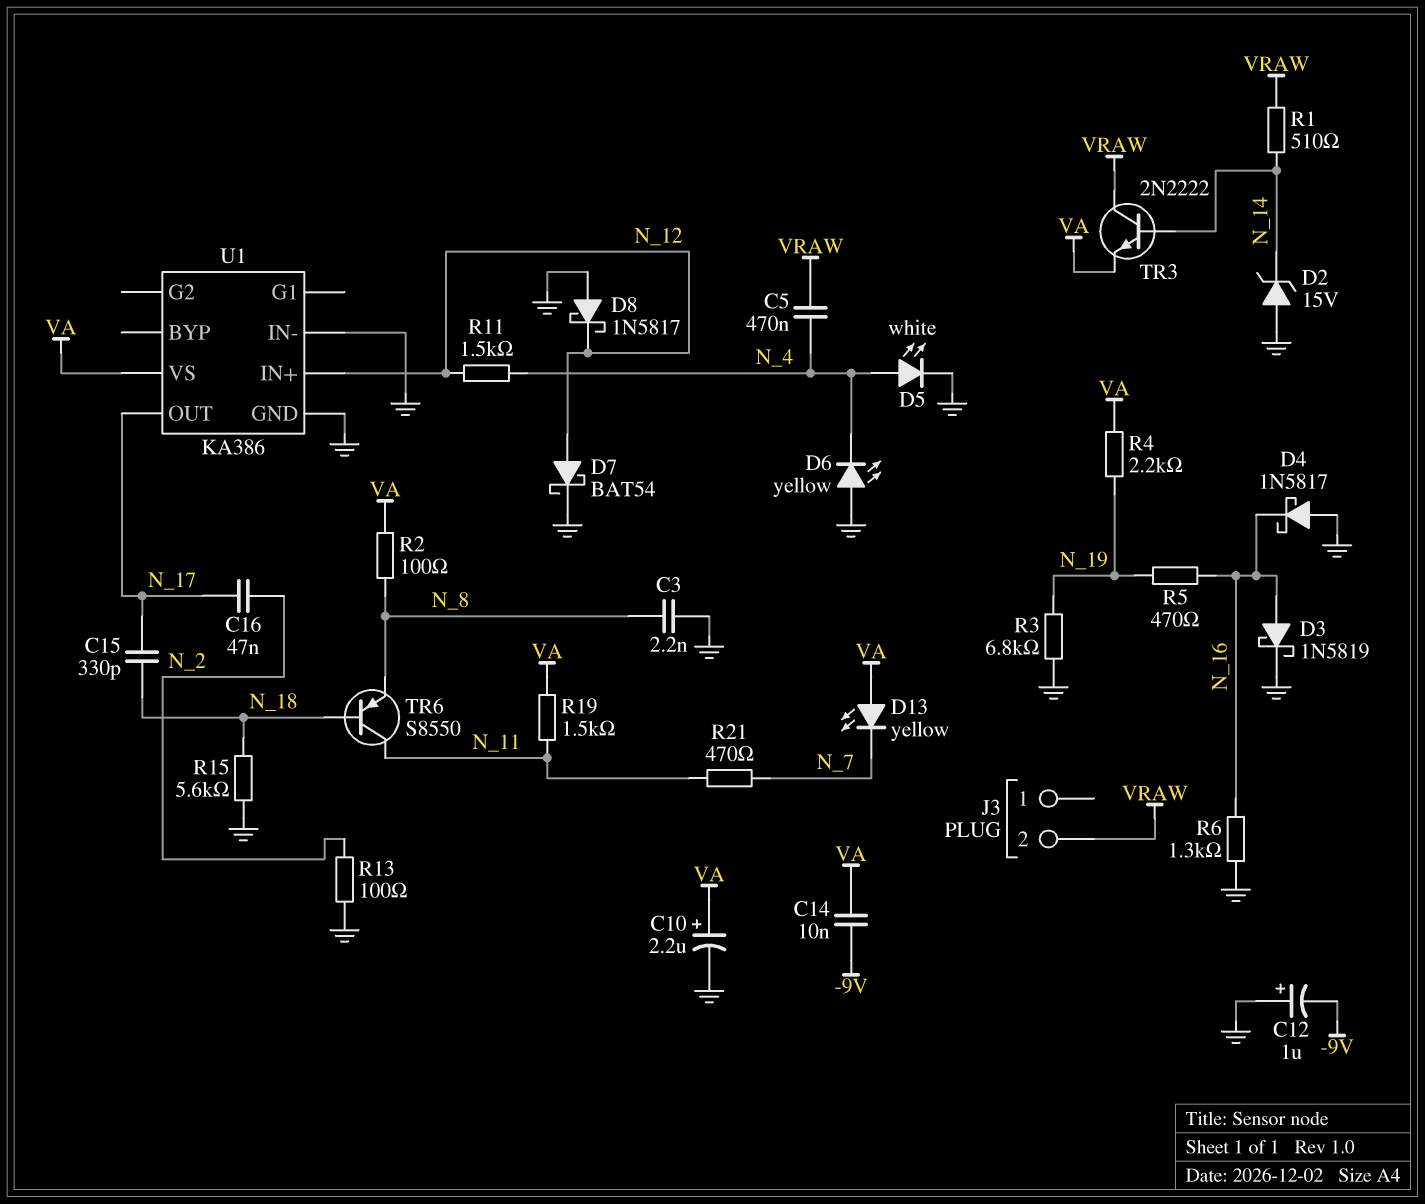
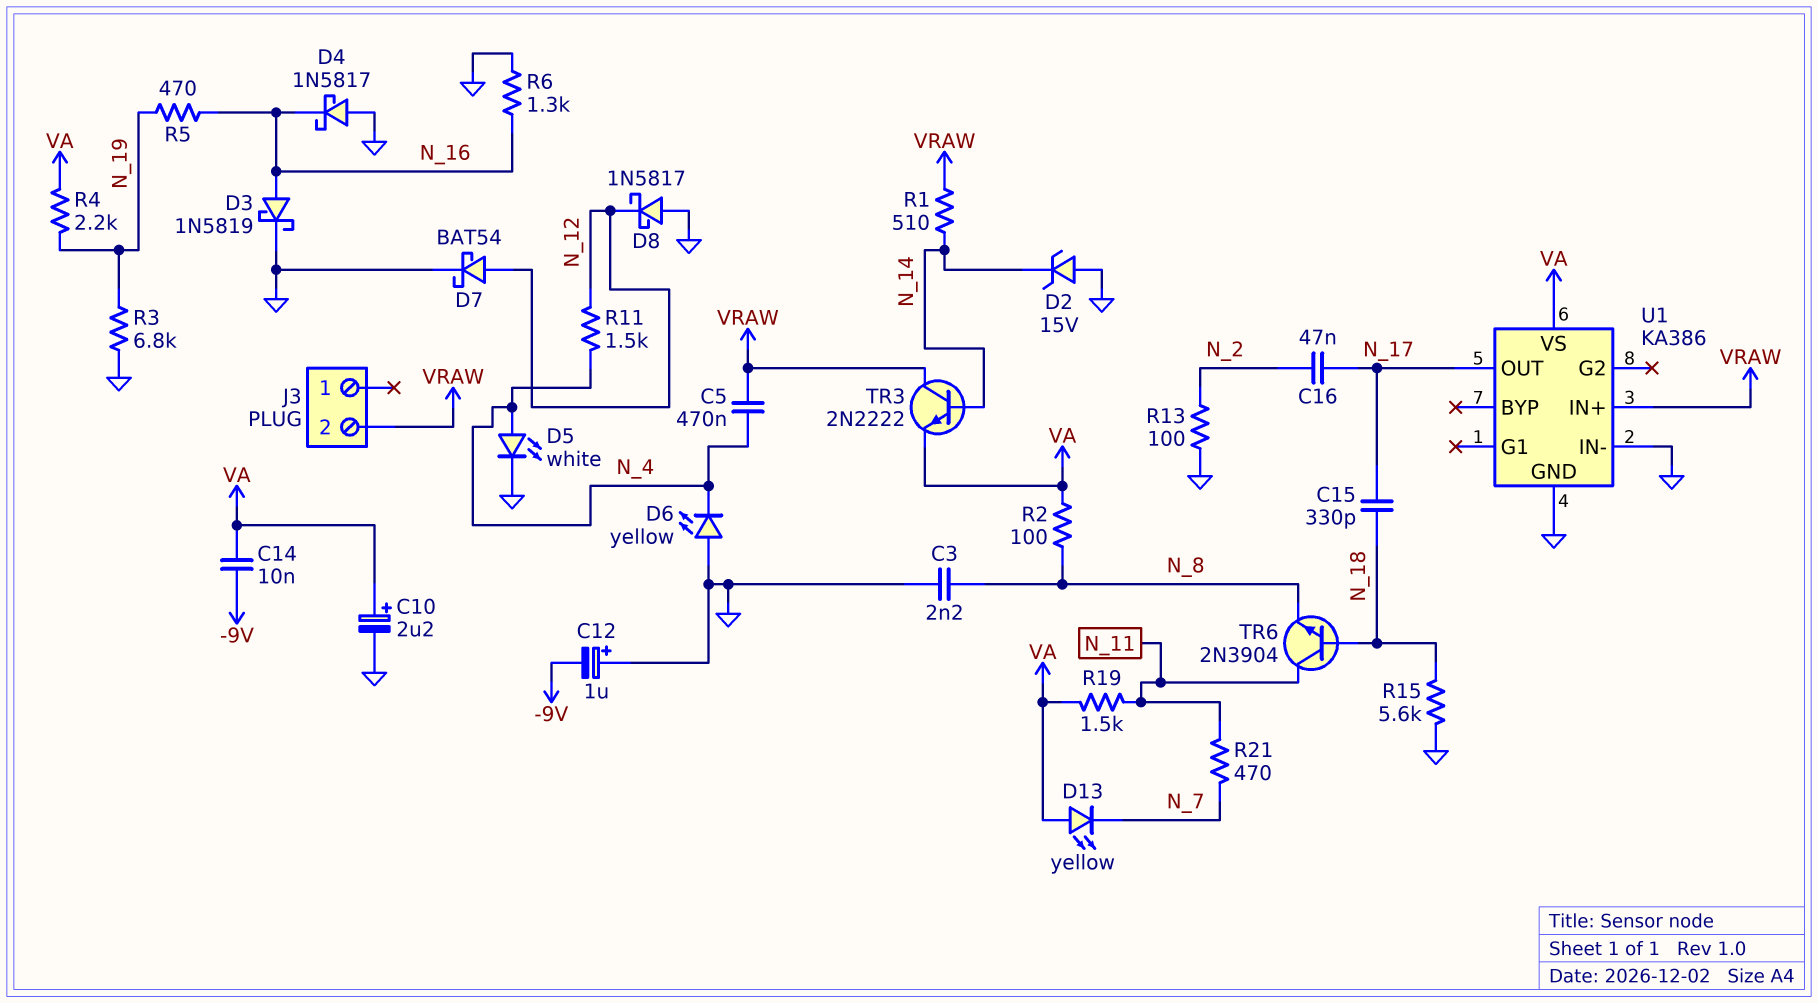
TR6: PNP S8550 (B N_18, C N_11, E N_8) -> NPN 2N3904 (B N_18, C N_11, E N_8)
U1 pin IN+: N_12 -> VRAW

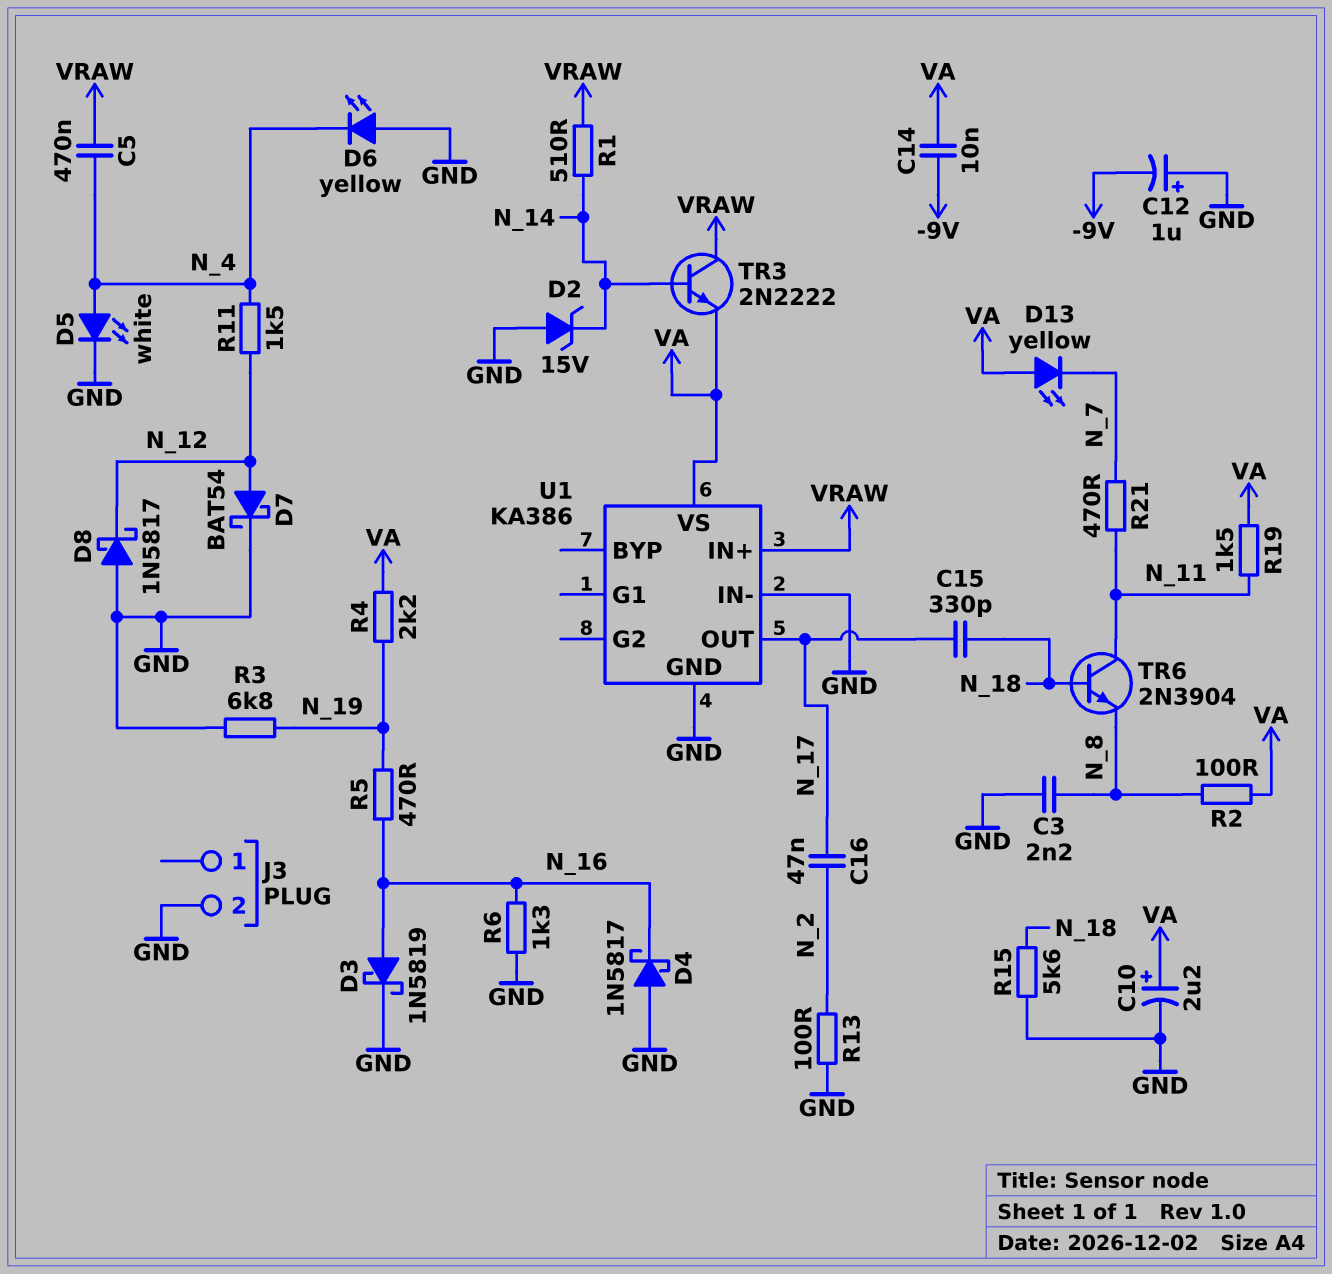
J3 pin 2: VRAW -> GND

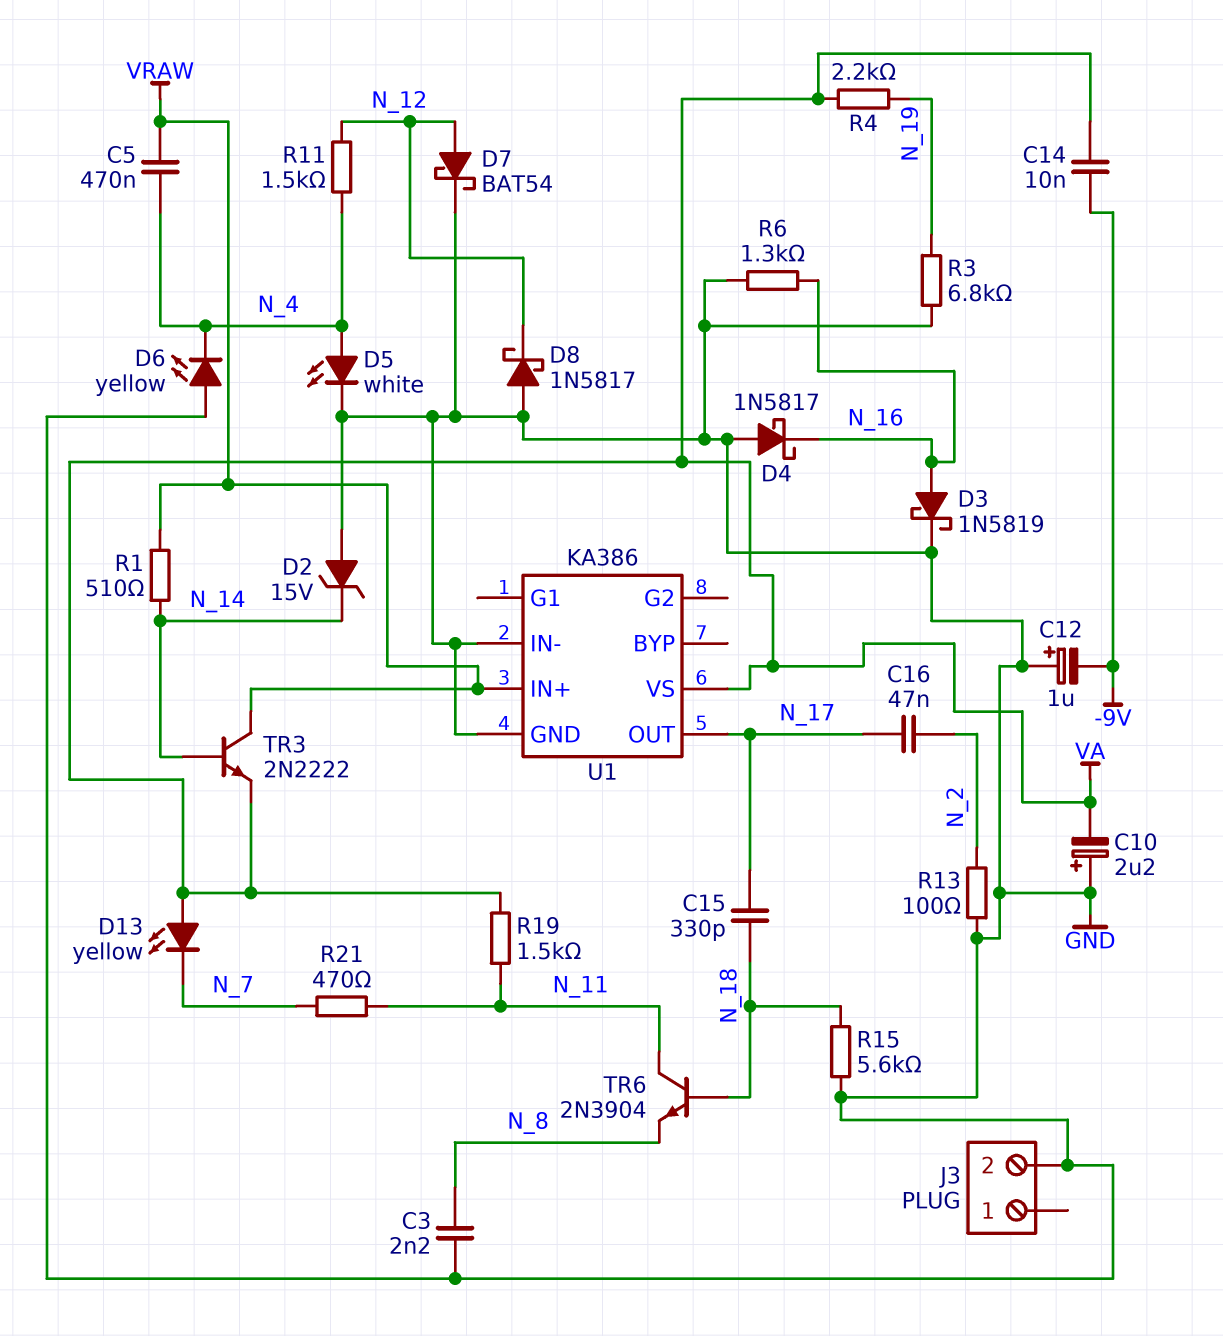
C10: 2.2uF (plus VA, minus GND) -> 2.2uF (plus GND, minus VA)
R2: 100 (N_8, VA) -> none
R5: 470 (N_16, N_19) -> none

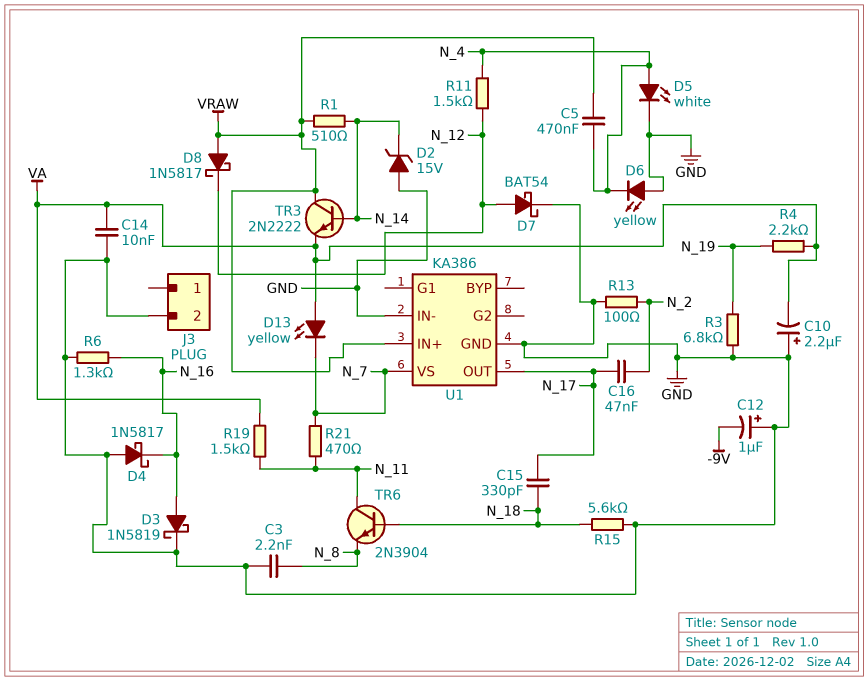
C14: 10nF (-9V, VA) -> 10nF (GND, VA)
D8: schottky 1N5817 (A GND, K N_12) -> schottky 1N5817 (A VRAW, K N_12)
U1 pin VS: VA -> N_7

